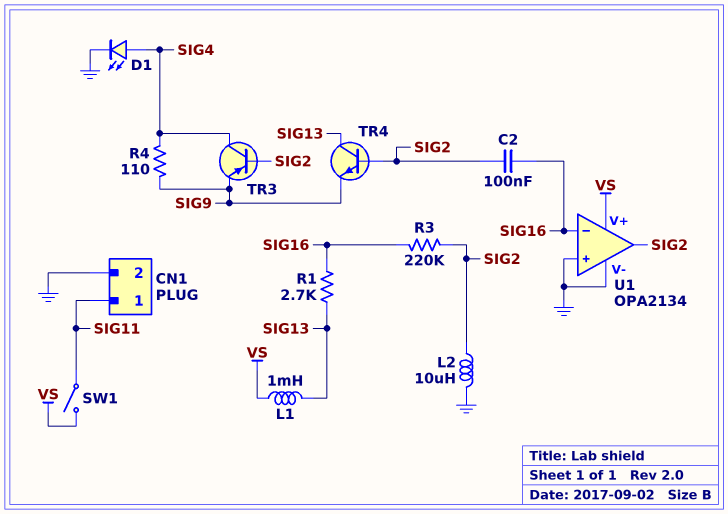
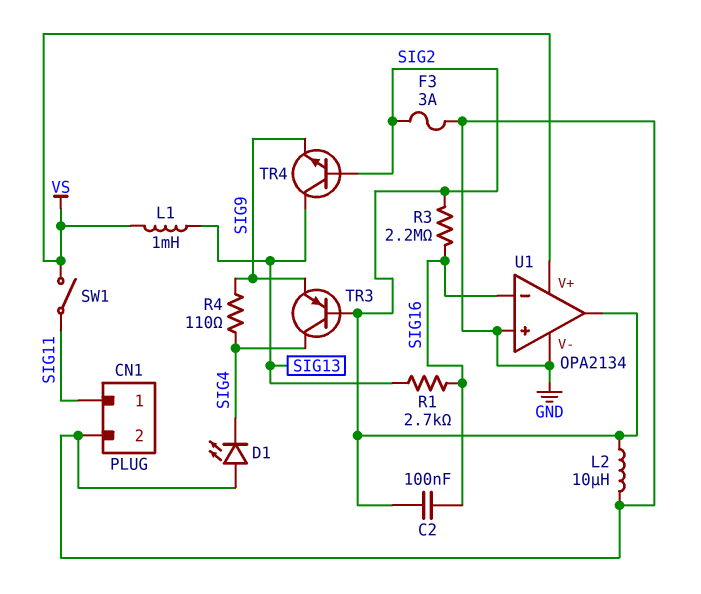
D1: LED (A SIG4, K GND) -> LED (A GND, K SIG4)
F3: none -> 3A (GND, SIG2)
R3: 220k (SIG2, SIG16) -> 2.2M (SIG2, SIG16)

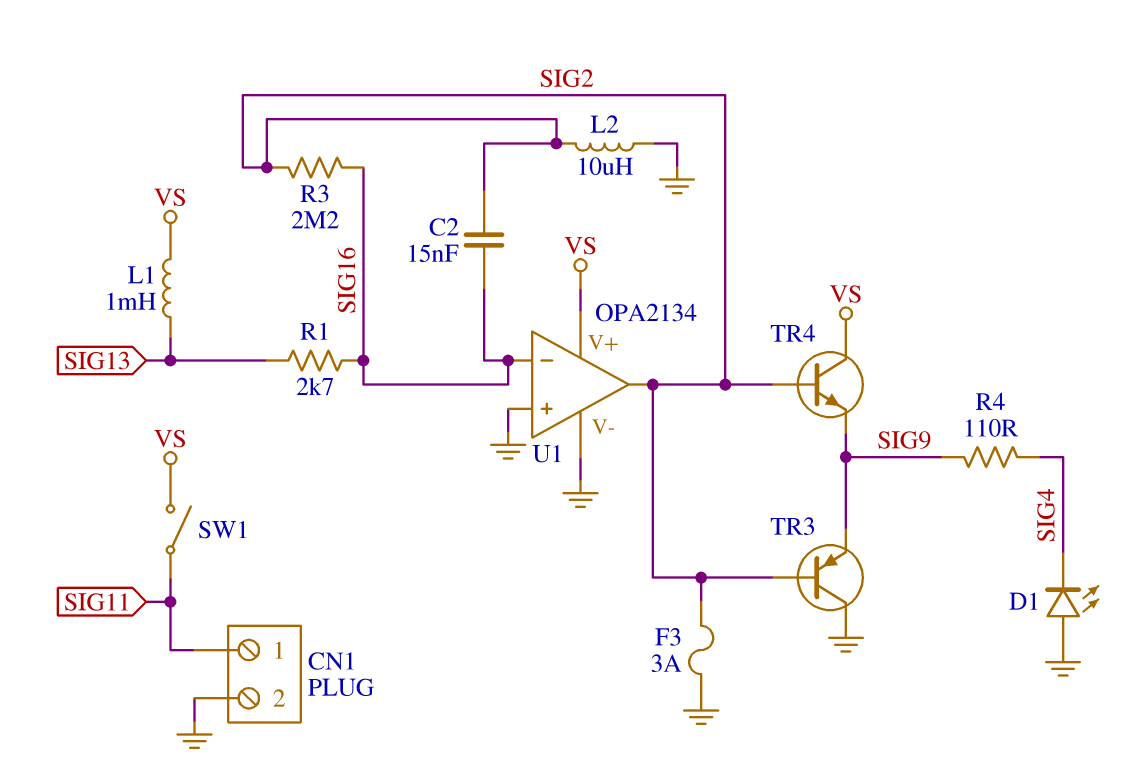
C2: 100nF (SIG2, SIG16) -> 15nF (SIG2, SIG16)
TR3: PNP (B SIG2, C SIG4, E SIG9) -> PNP (B SIG2, C GND, E SIG9)
TR4: NPN (B SIG2, C SIG13, E SIG9) -> NPN (B SIG2, C VS, E SIG9)

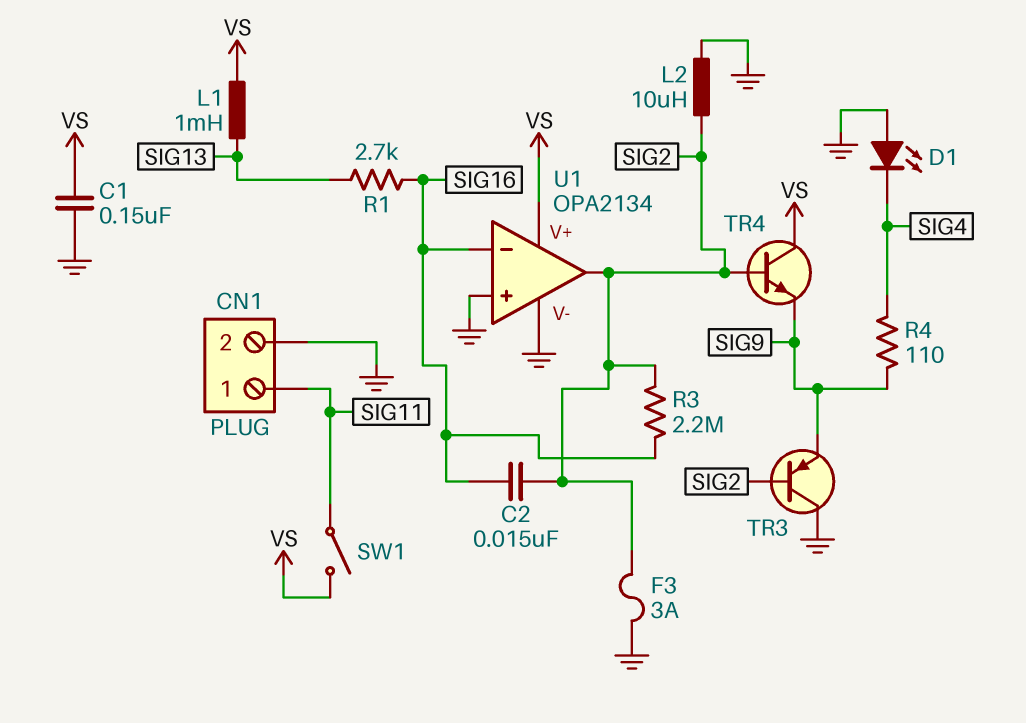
C1: none -> 150nF (GND, VS)

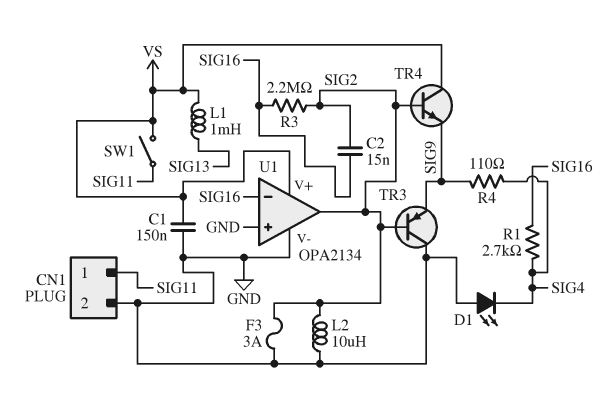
R1: 2.7k (SIG13, SIG16) -> 2.7k (SIG4, SIG16)

